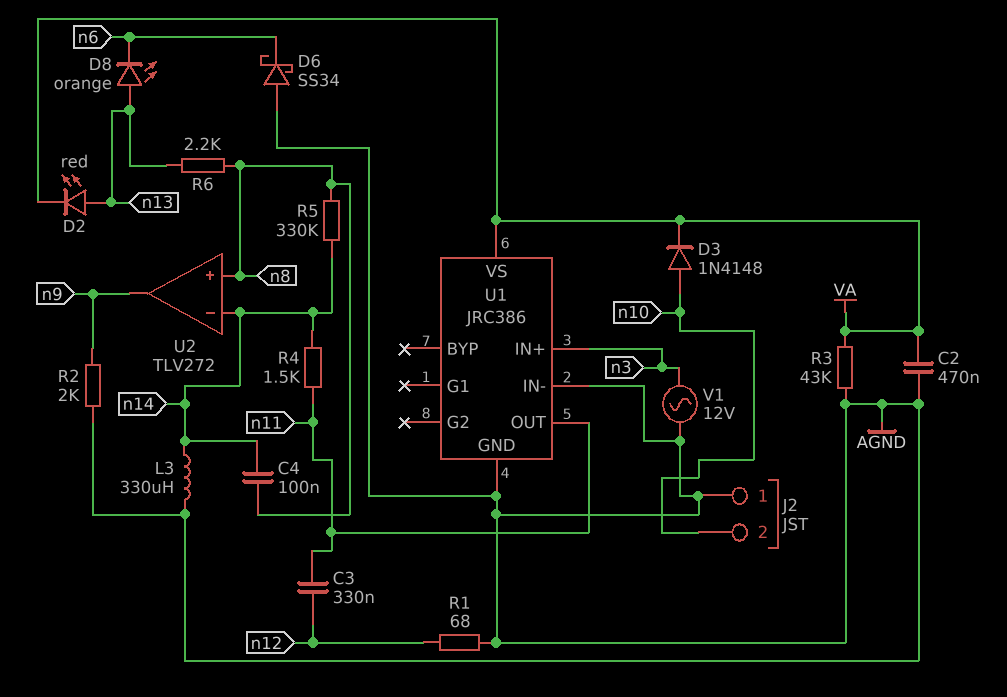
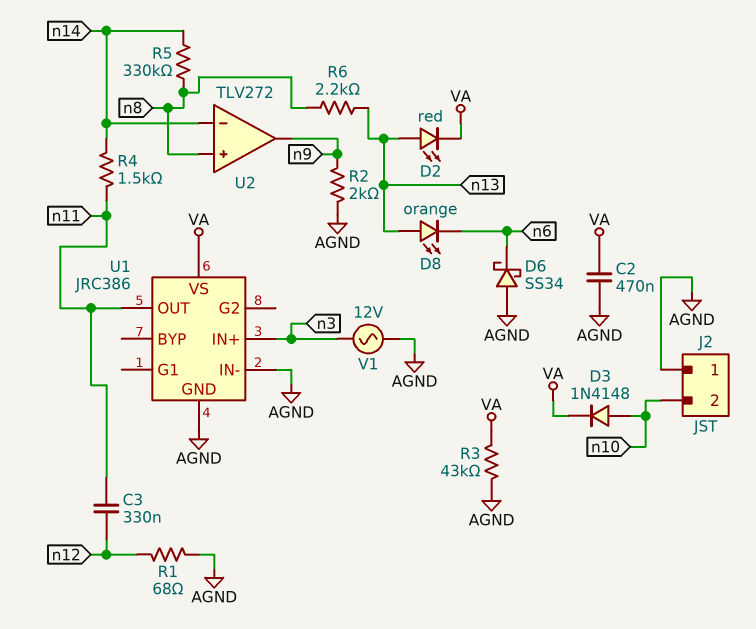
C4: 100nF (n8, n14) -> none
L3: 330uH (AGND, n14) -> none

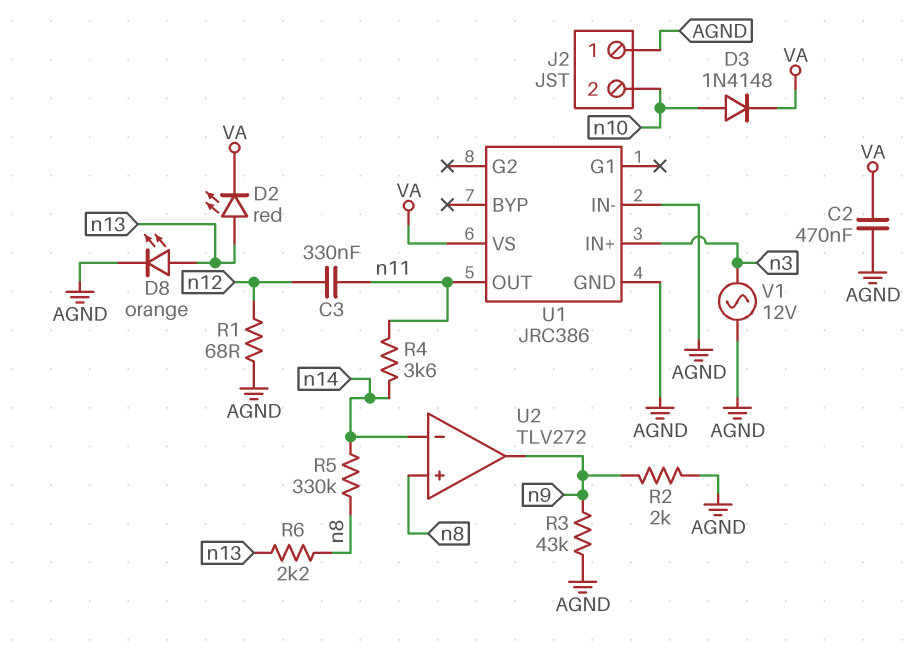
D6: schottky SS34 (A AGND, K n6) -> none
D8: LED orange (A n13, K n6) -> LED orange (A n13, K AGND)
R3: 43k (AGND, VA) -> 43k (AGND, n9)
R4: 1.5k (n11, n14) -> 3.6k (n11, n14)

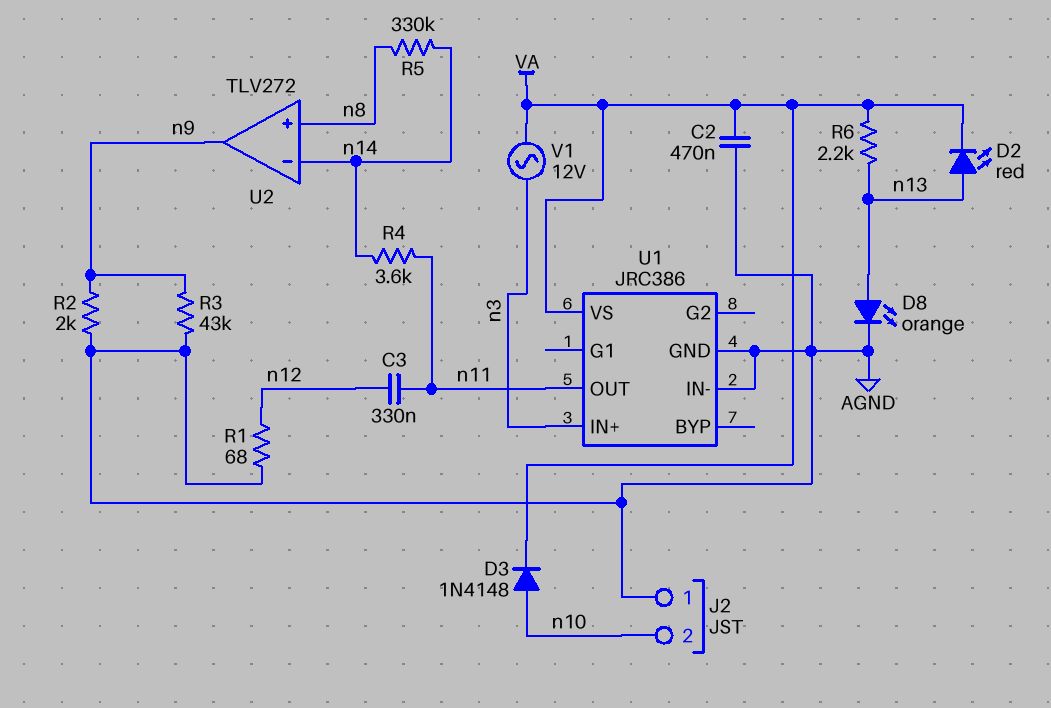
R6: 2.2k (n8, n13) -> 2.2k (VA, n13)
V1: AC 12V (AGND, n3) -> AC 12V (VA, n3)

